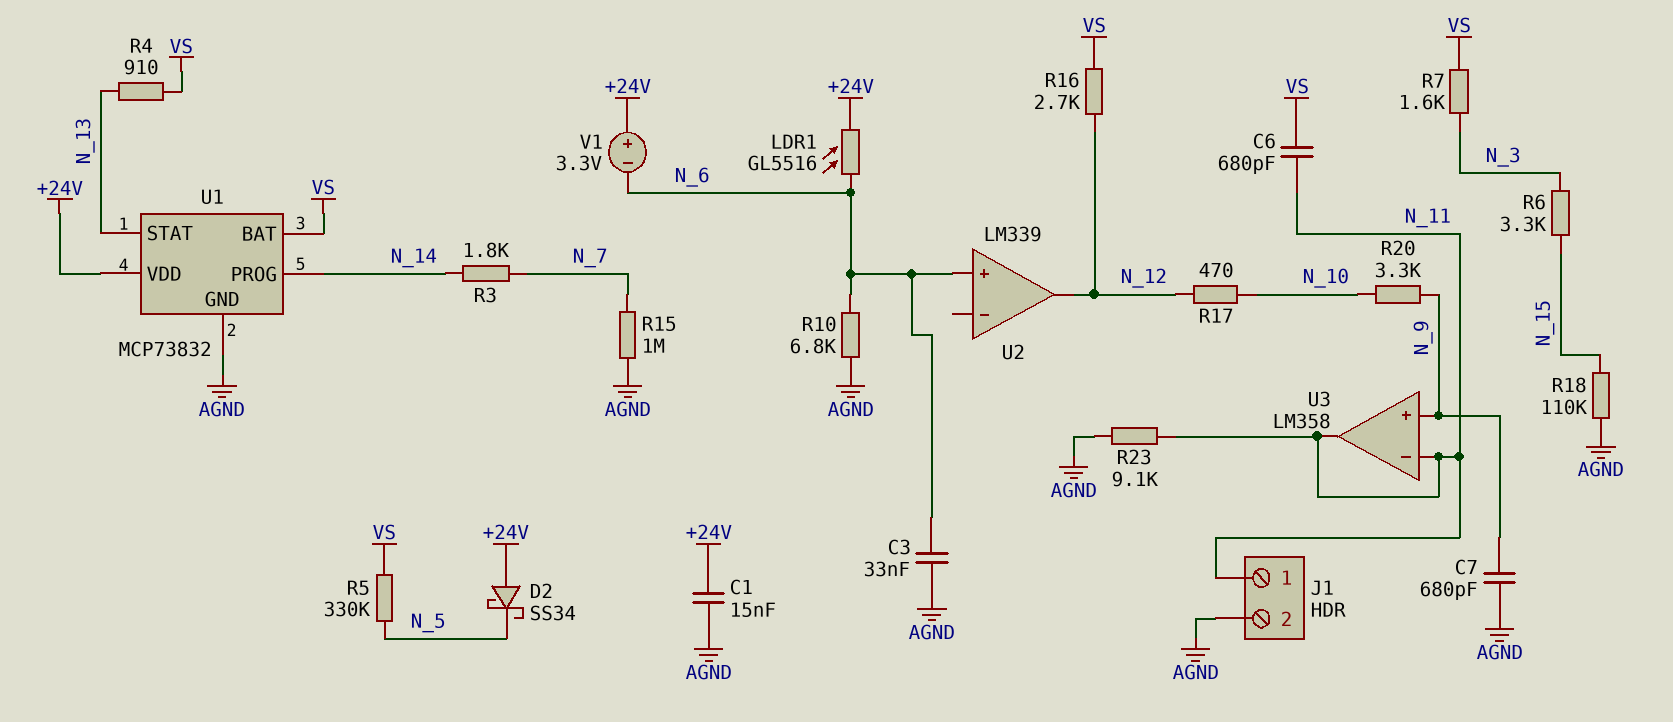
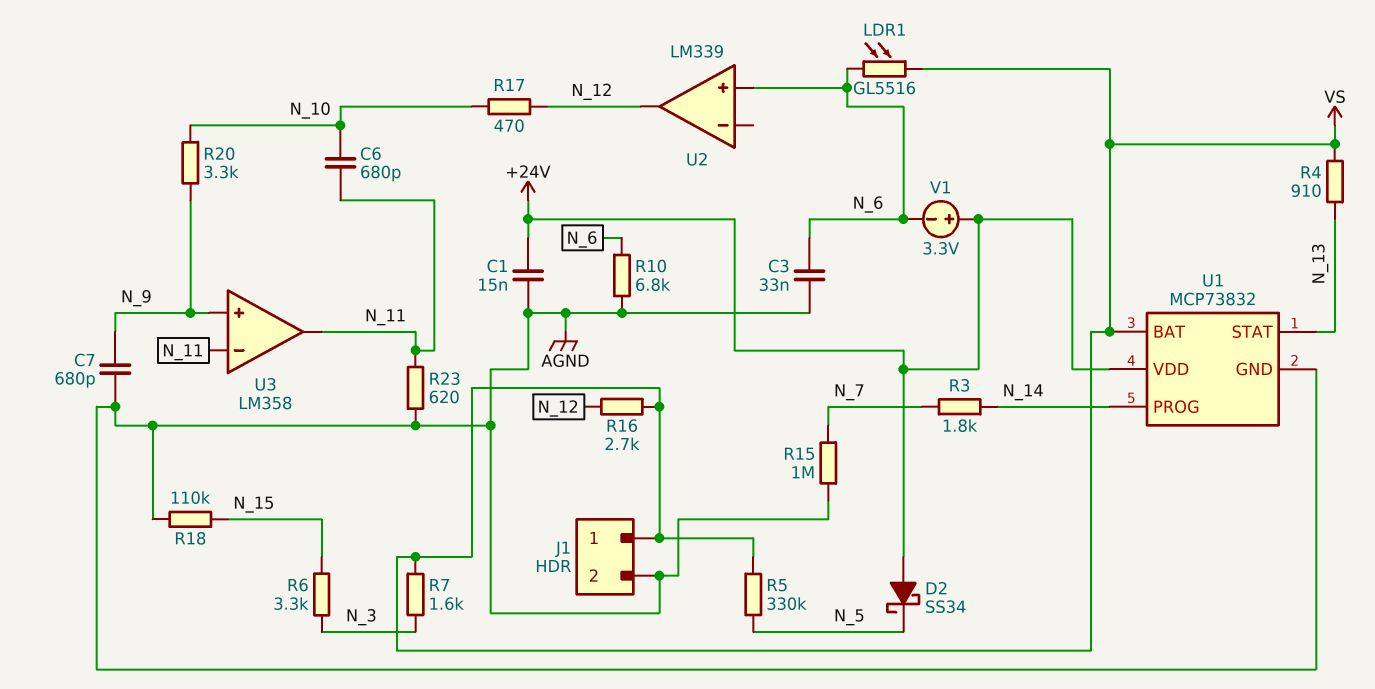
C6: 680pF (N_11, VS) -> 680pF (N_10, N_11)
J1 pin 1: N_11 -> VS
LDR1: GL5516 (+24V, N_6) -> GL5516 (N_6, VS)
R23: 9.1k (AGND, N_11) -> 620 (AGND, N_11)

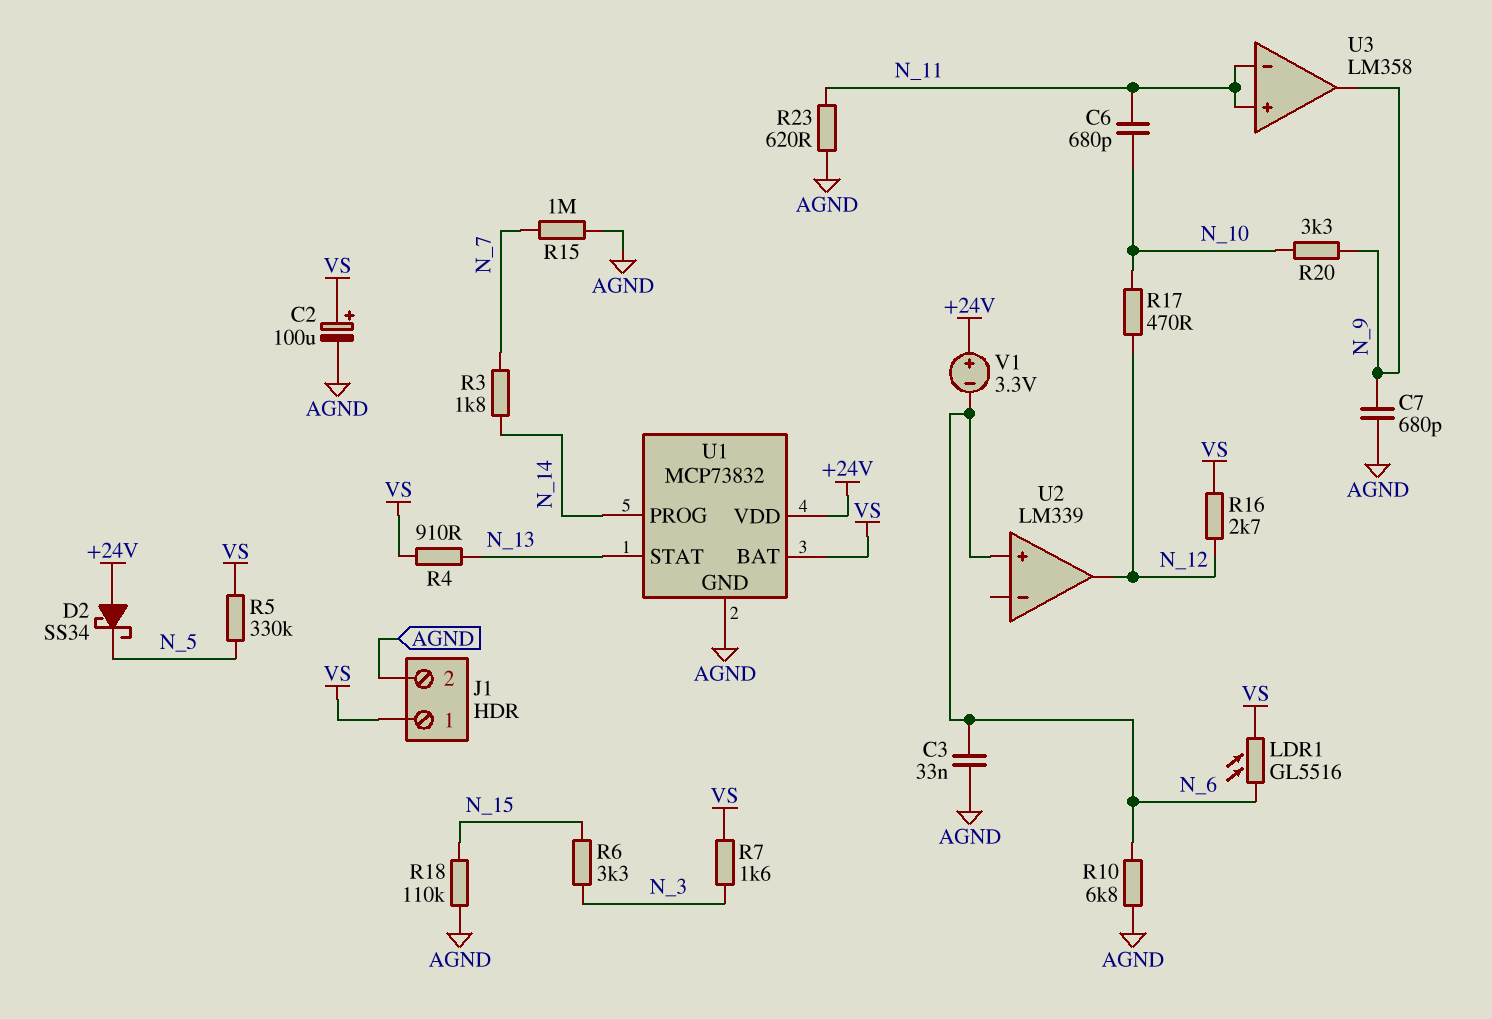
C1: 15nF (+24V, AGND) -> none
C2: none -> 100uF (plus VS, minus AGND)
U3 pin in+: N_9 -> N_11
U3 pin out: N_11 -> N_9

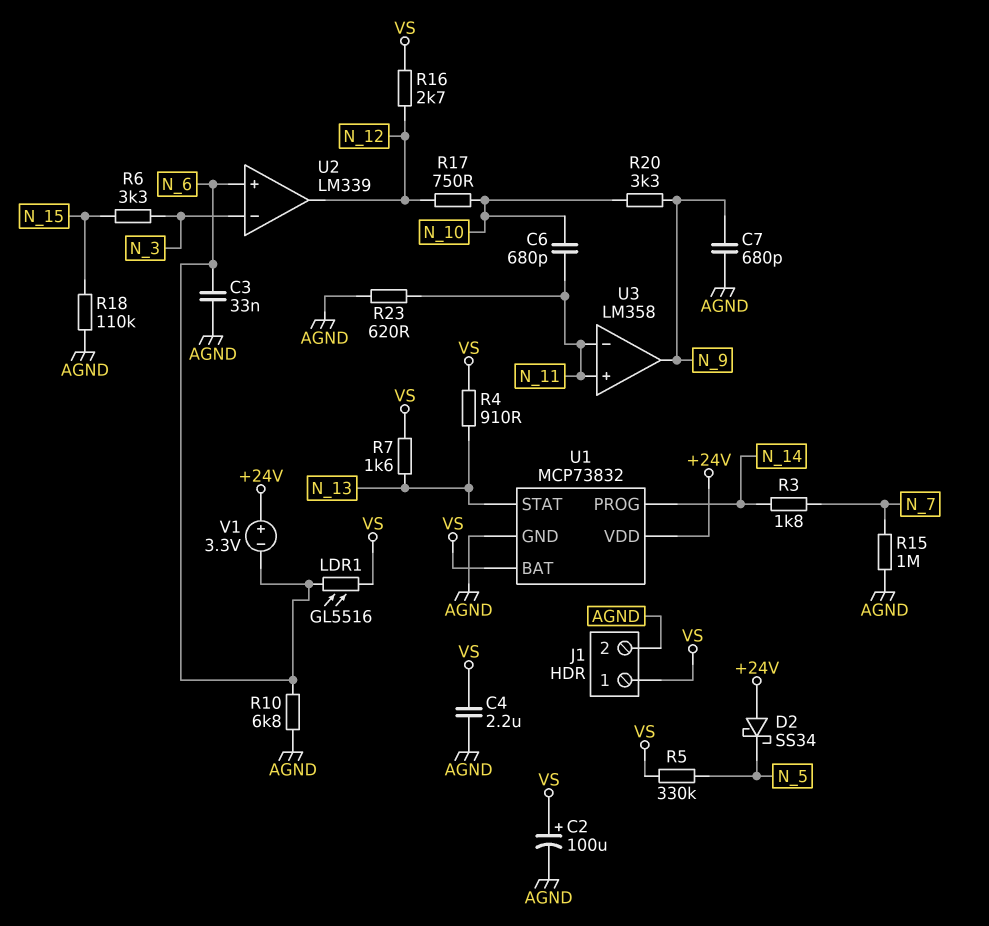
C4: none -> 2.2uF (AGND, VS)
R7: 1.6k (N_3, VS) -> 1.6k (N_13, VS)
R17: 470 (N_10, N_12) -> 750 (N_10, N_12)
U2 pin in-: none -> N_3

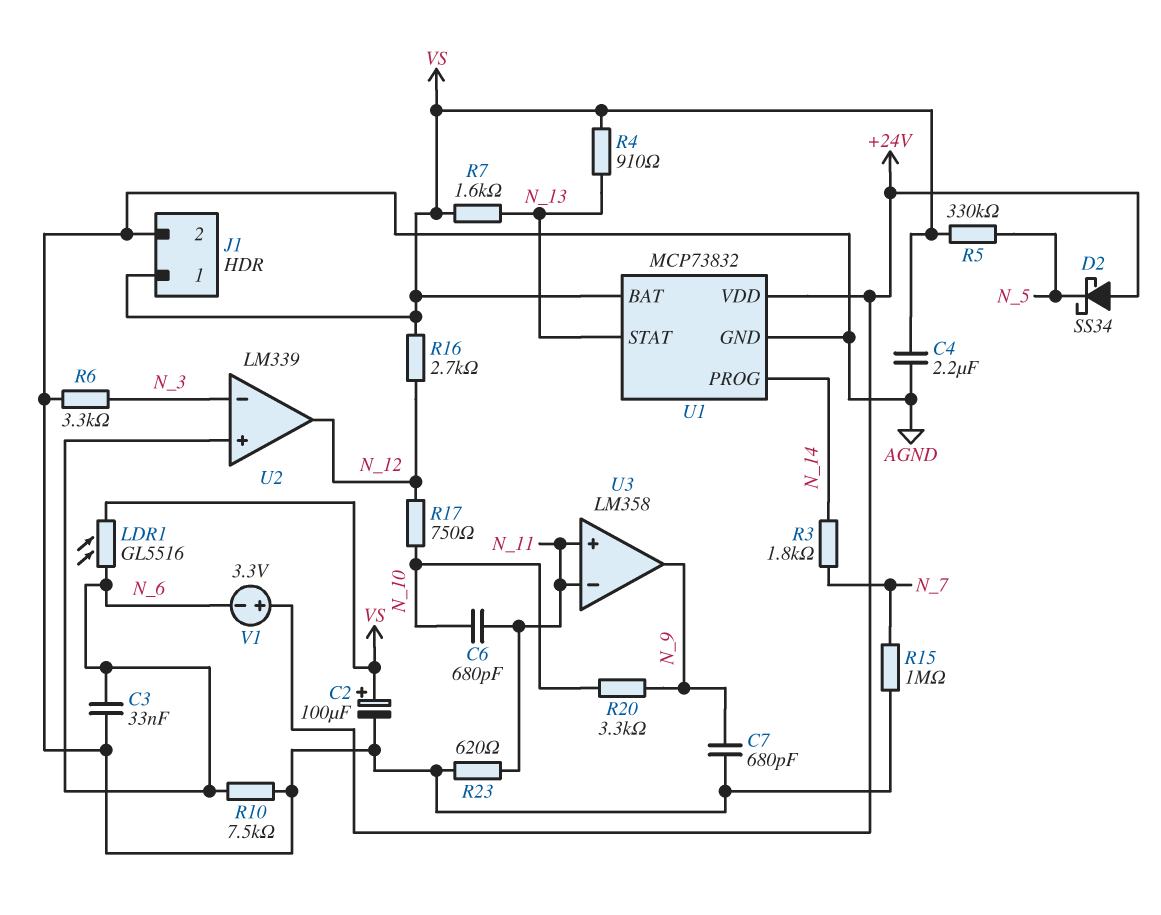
R6: 3.3k (N_3, N_15) -> 3.3k (AGND, N_3)
R10: 6.8k (AGND, N_6) -> 7.5k (AGND, N_6)
R18: 110k (AGND, N_15) -> none

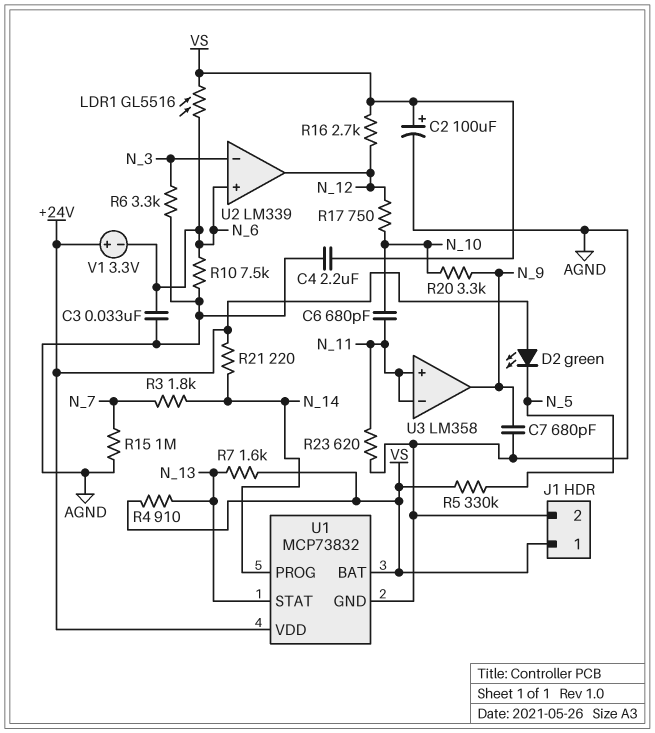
D2: schottky SS34 (A +24V, K N_5) -> LED green (A +24V, K N_5)
R21: none -> 220 (+24V, N_14)

